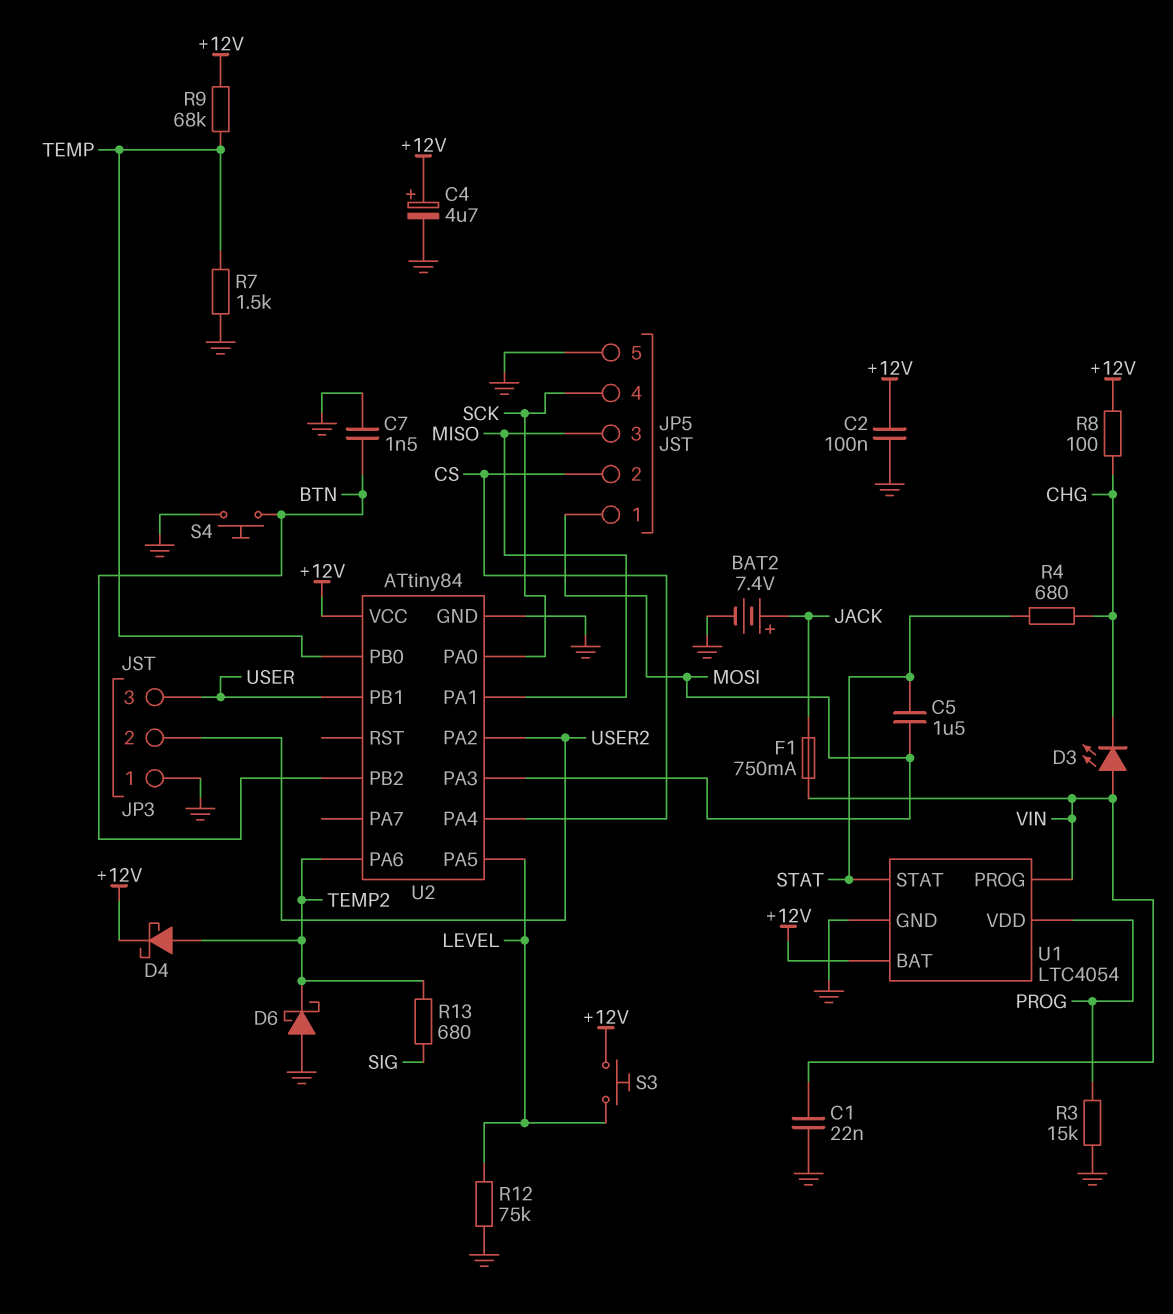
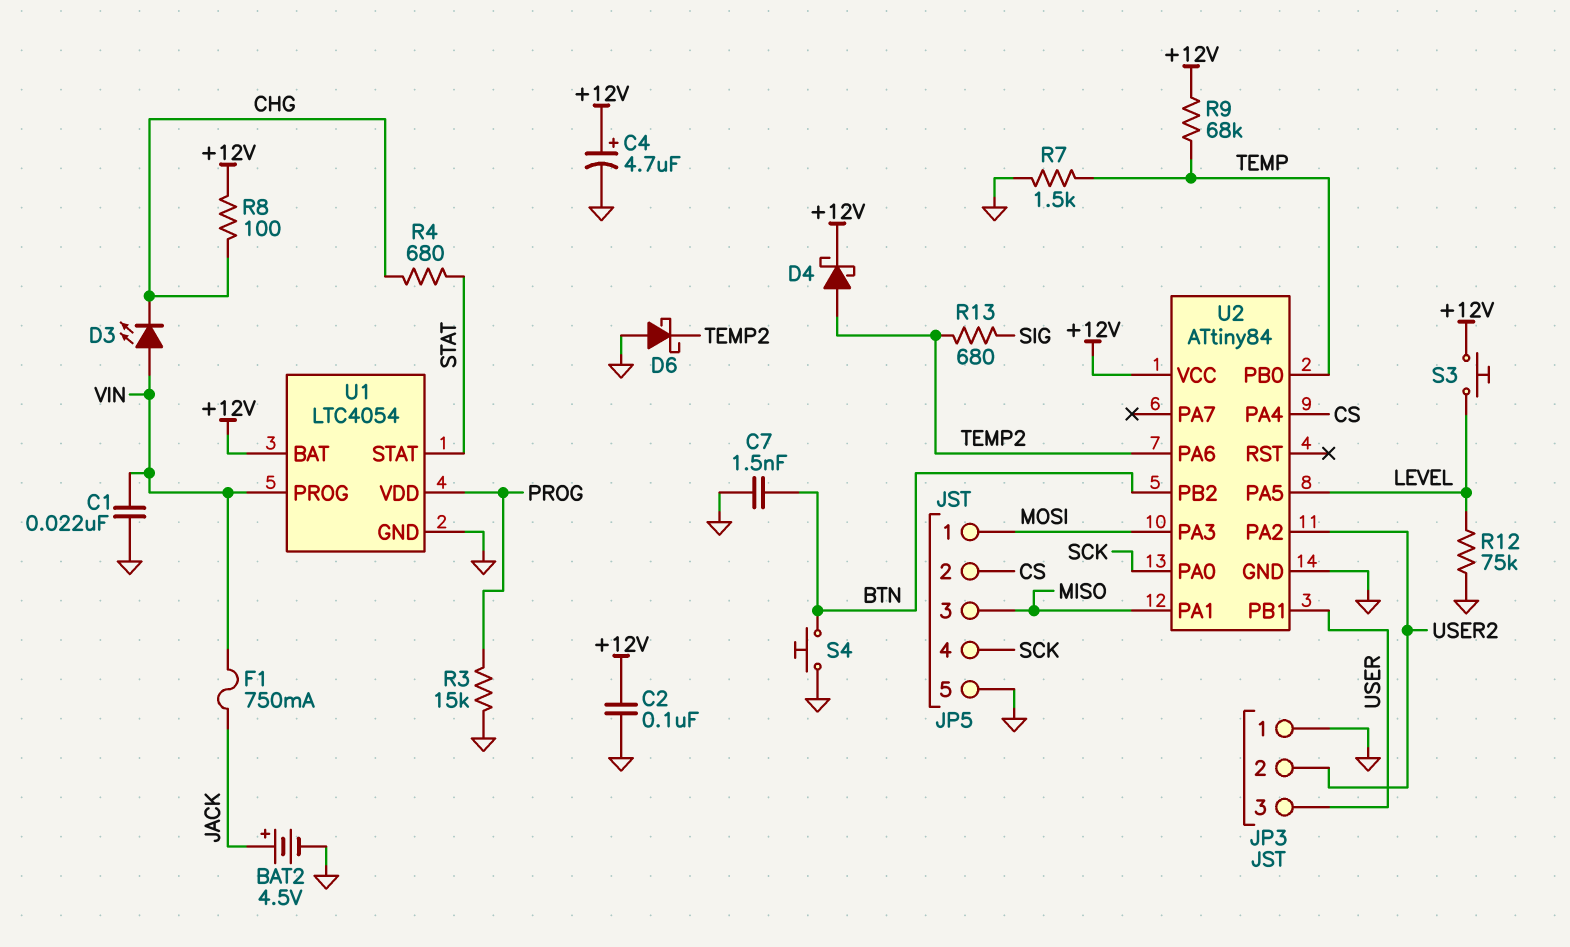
BAT2: 7.4V (plus JACK, minus GND) -> 4.5V (plus JACK, minus GND)
C5: 1.5uF (MOSI, STAT) -> none

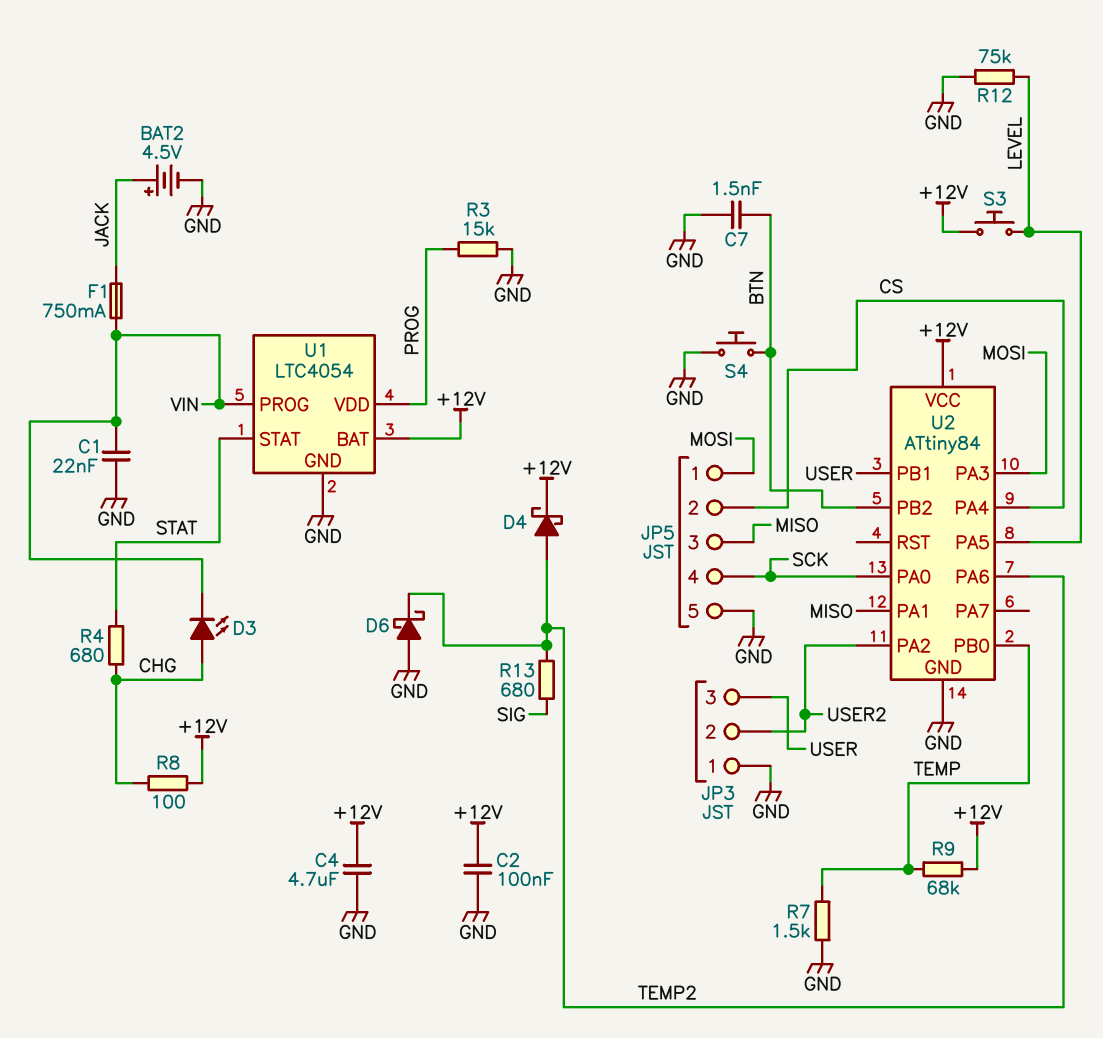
C4: 4.7uF (plus +12V, minus GND) -> 4.7uF (+12V, GND)
D3: LED (A VIN, K CHG) -> LED (A CHG, K VIN)

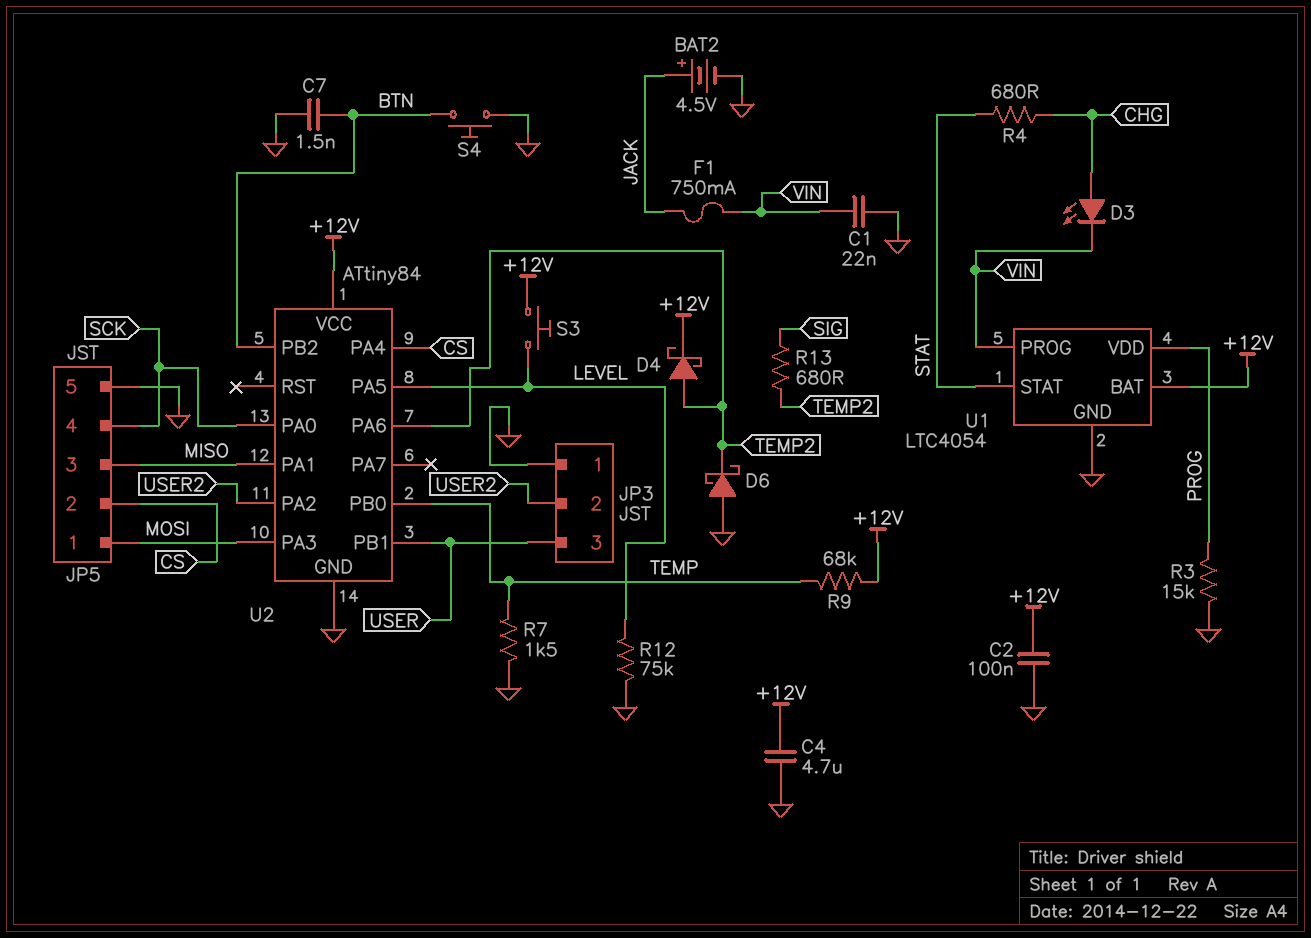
R8: 100 (+12V, CHG) -> none

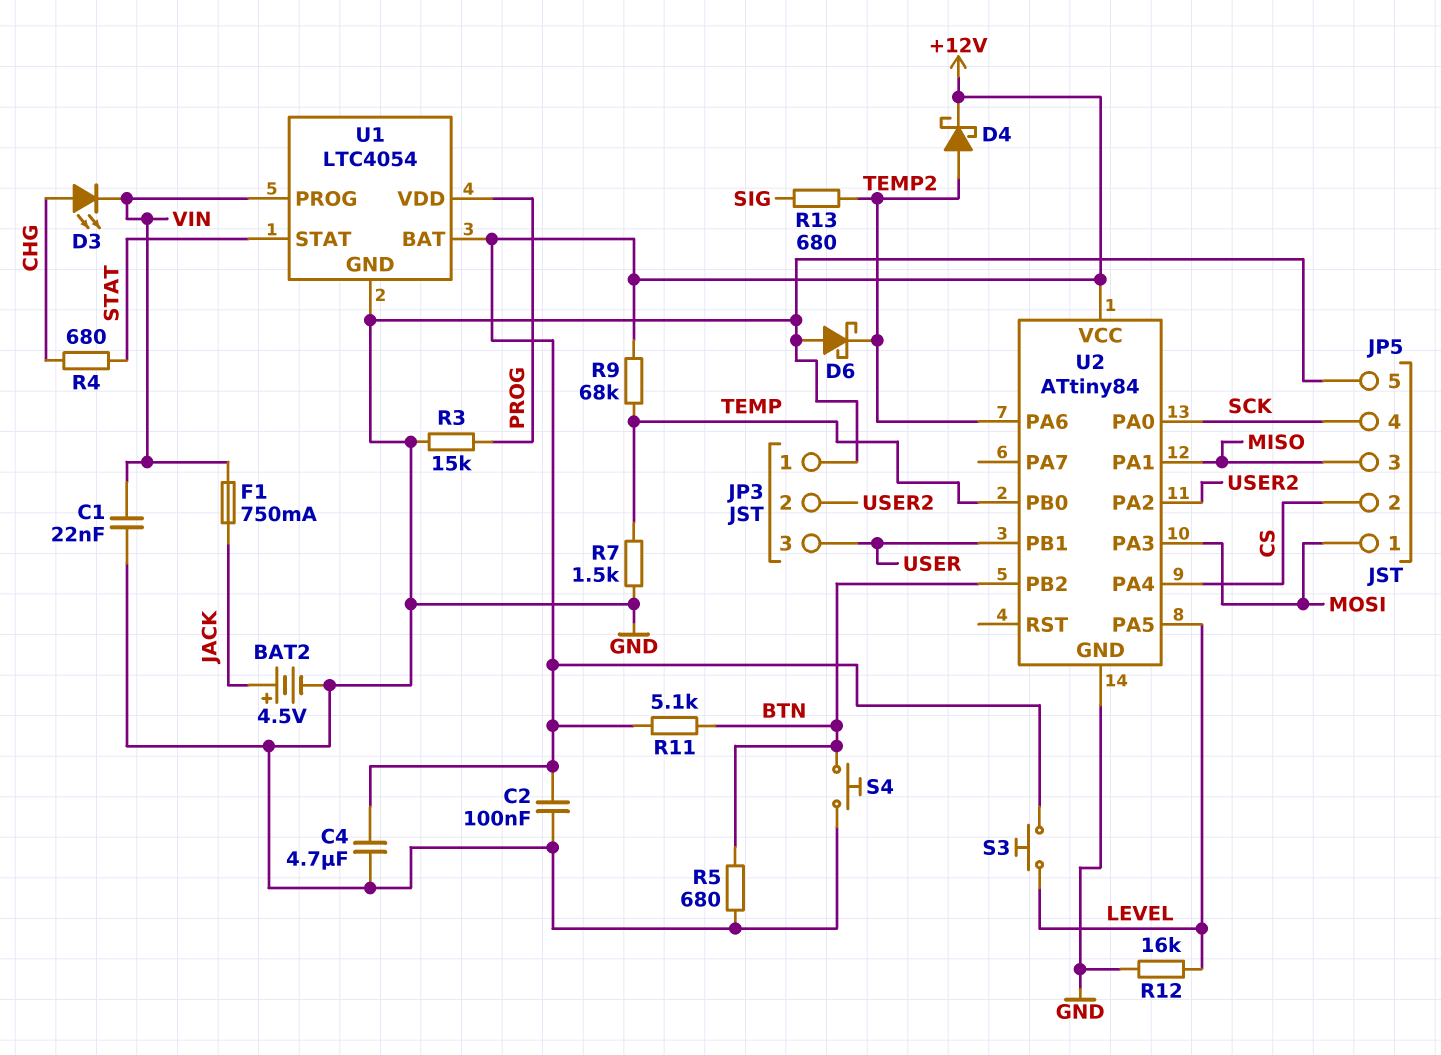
C7: 1.5nF (BTN, GND) -> none
R5: none -> 680 (BTN, GND)
R11: none -> 5.1k (+12V, BTN)
R12: 75k (GND, LEVEL) -> 16k (GND, LEVEL)

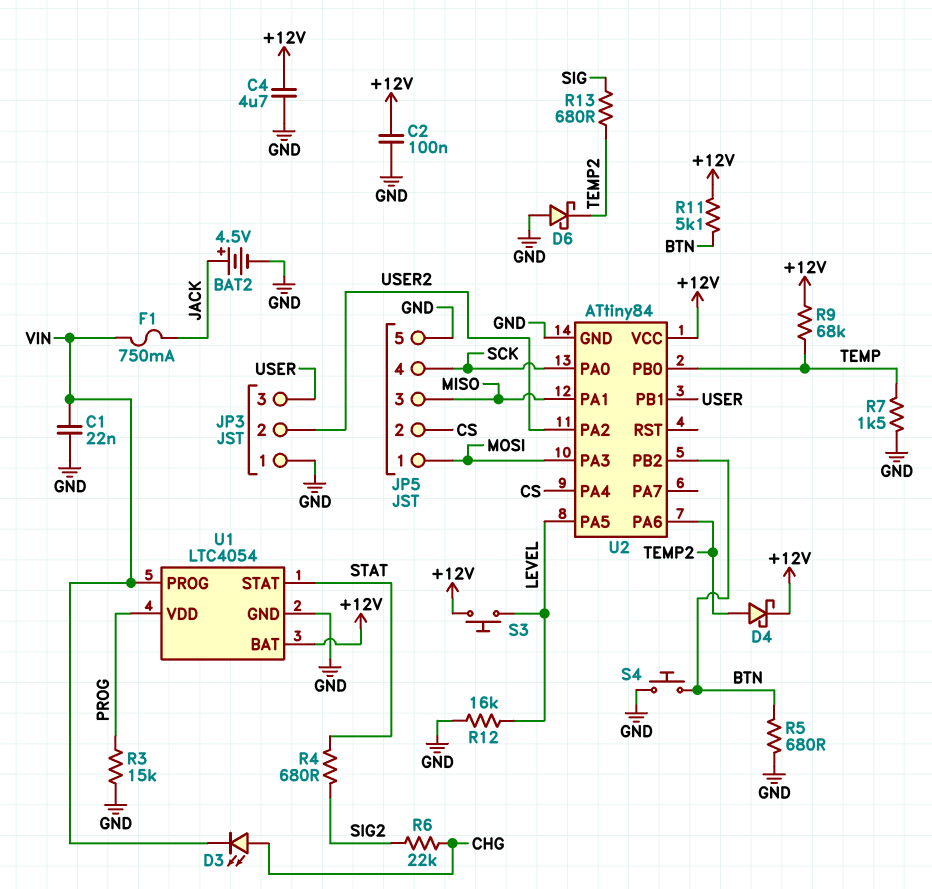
R4: 680 (CHG, STAT) -> 680 (SIG2, STAT)
R6: none -> 22k (CHG, SIG2)

